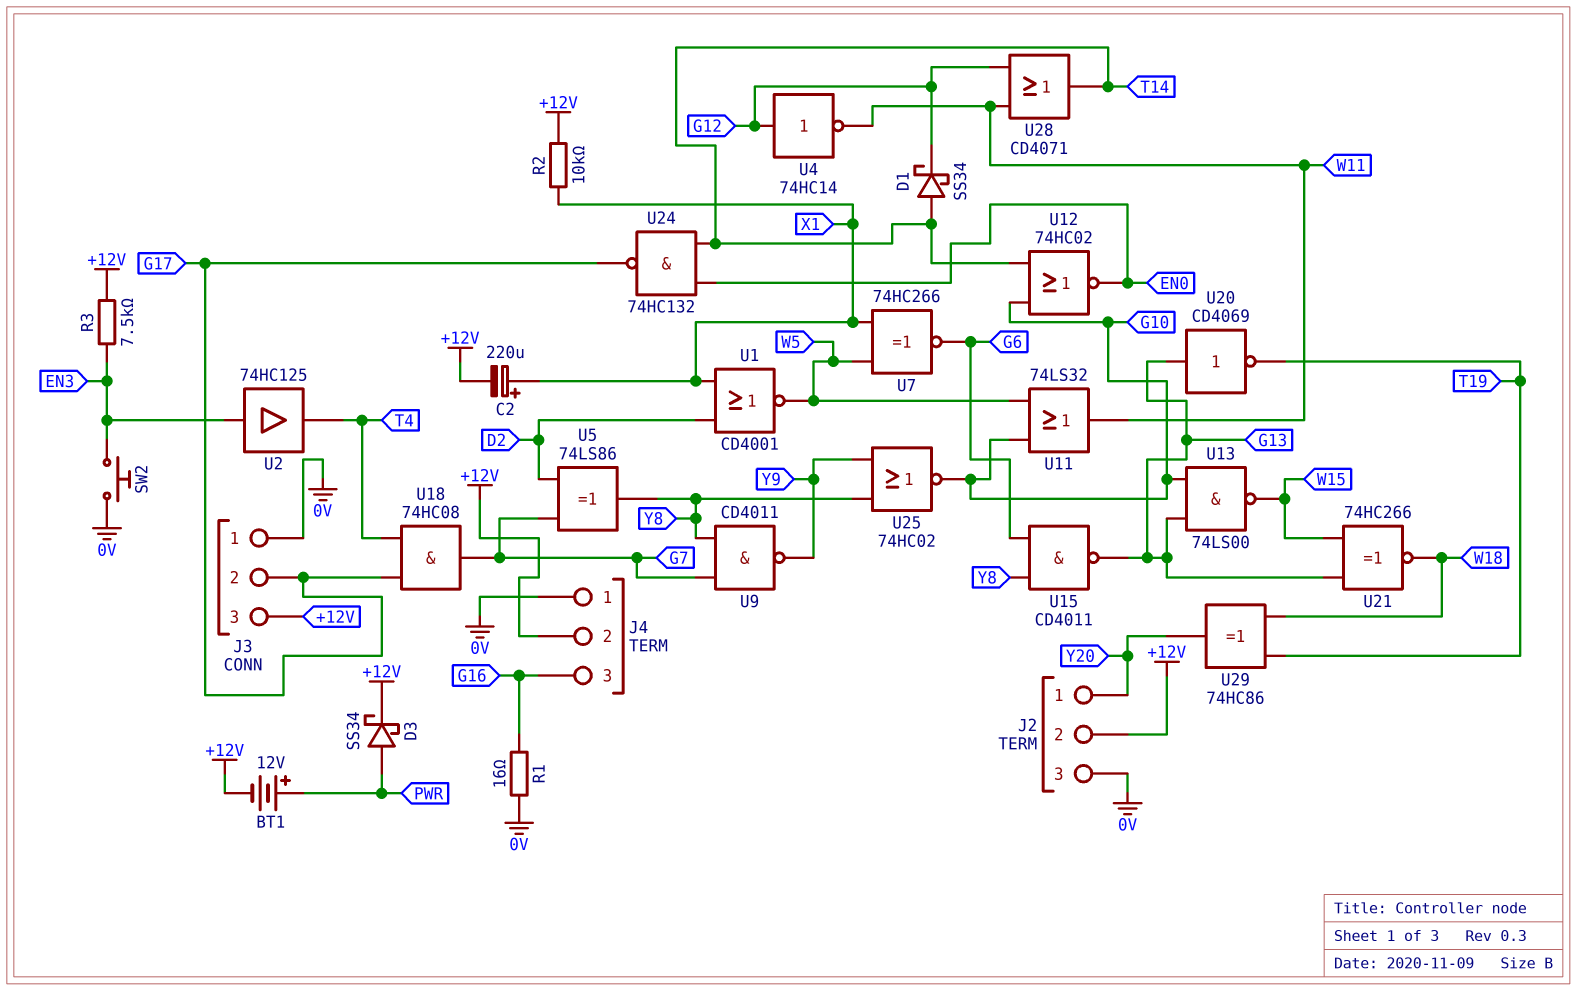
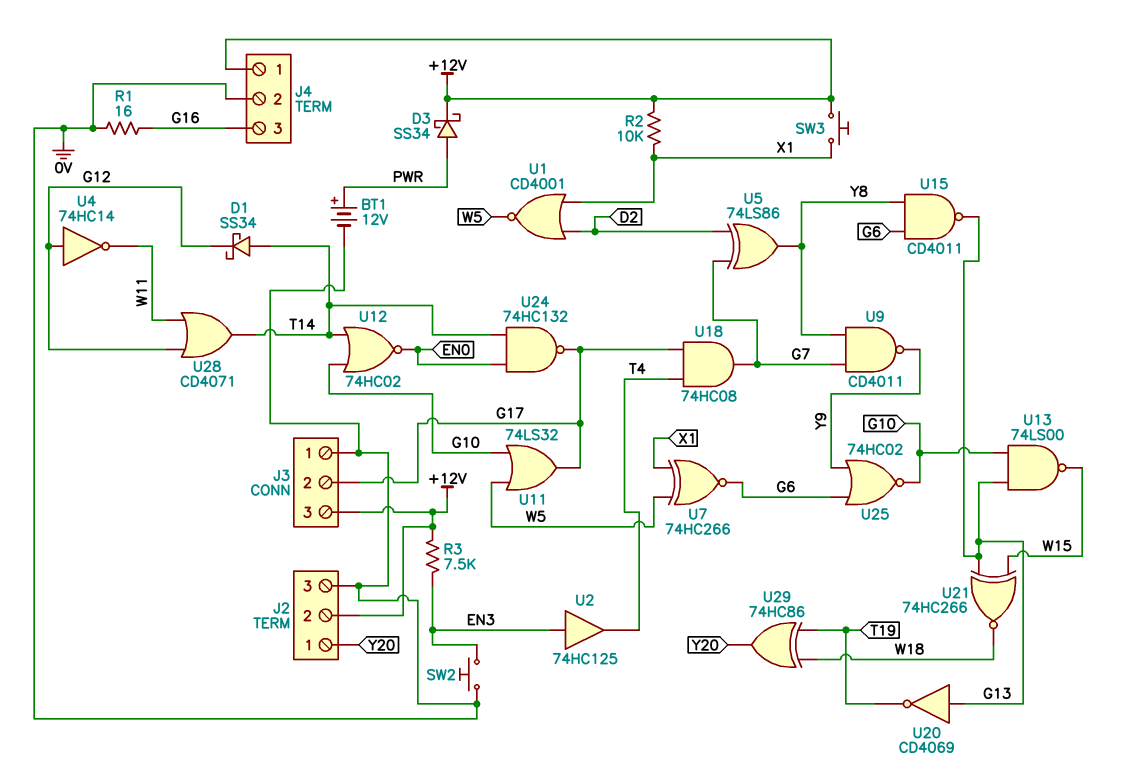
BT1: 12V (plus PWR, minus +12V) -> 12V (plus PWR, minus 0V)
C2: 220uF (plus X1, minus +12V) -> none
J4 pin 1: 0V -> +12V
J4 pin 2: +12V -> 0V
SW3: none -> button (+12V, X1)
U11: OR 74LS32 (in G10, in W5, out W11) -> OR 74LS32 (in G10, in W5, out G17)
U25: NOR 74HC02 (in Y8, in Y9, out G10) -> NOR 74HC02 (in G6, in Y9, out G10)

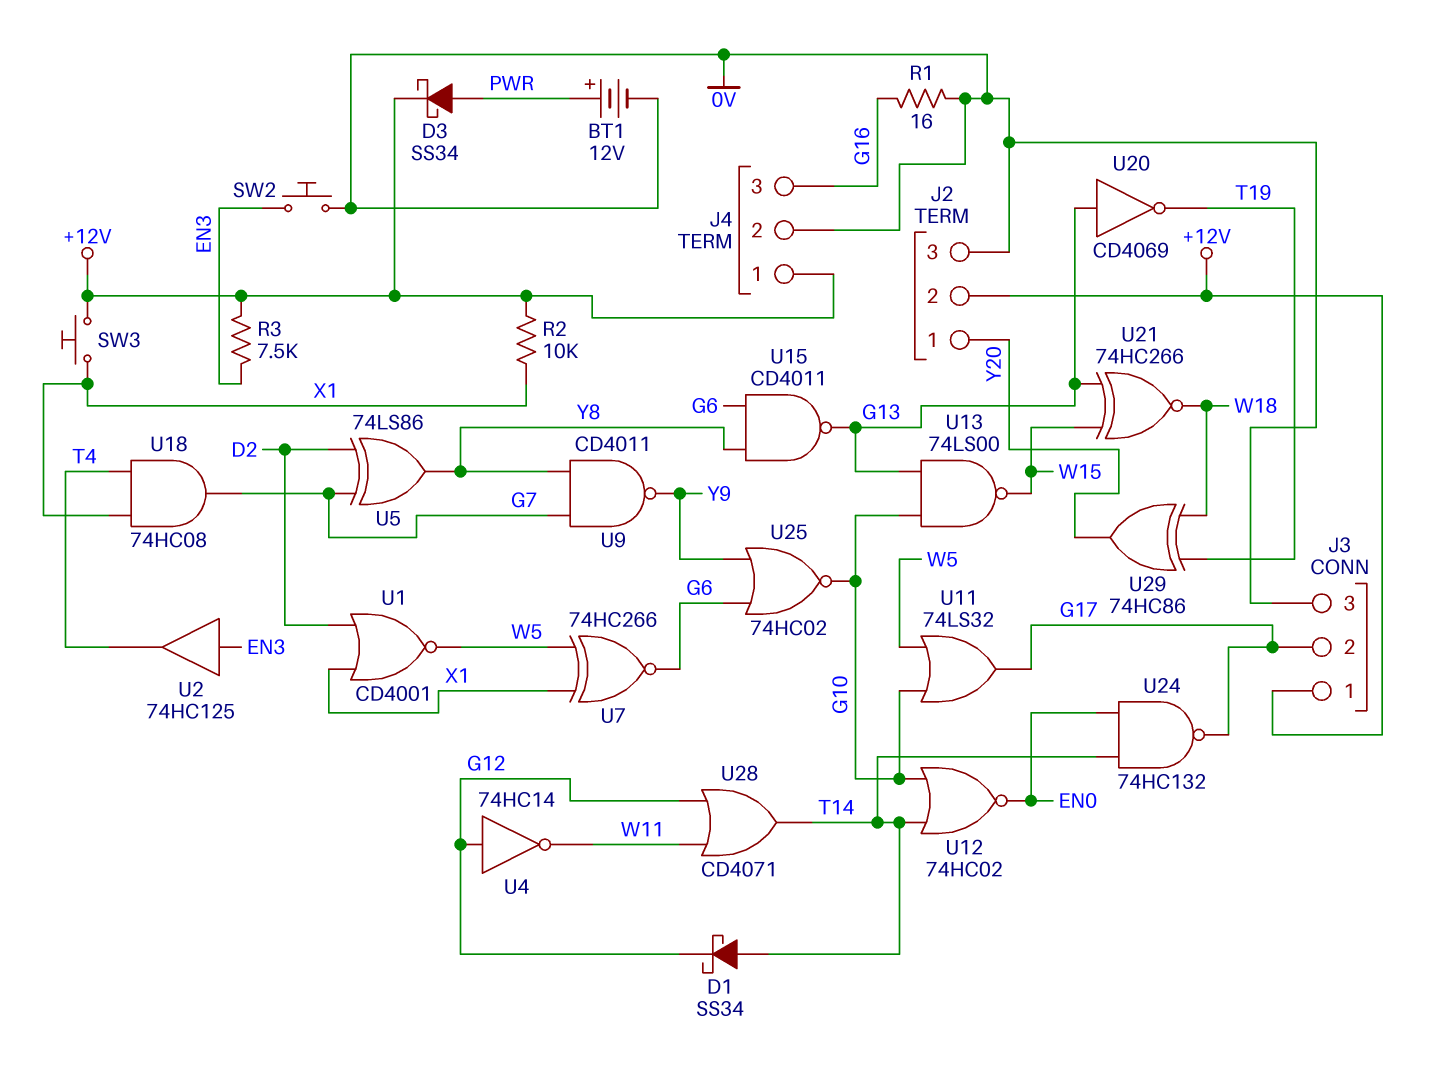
J3 pin 1: 0V -> +12V
J3 pin 3: +12V -> 0V
U18: AND 74HC08 (in G17, in T4, out G7) -> AND 74HC08 (in T4, in X1, out G7)

